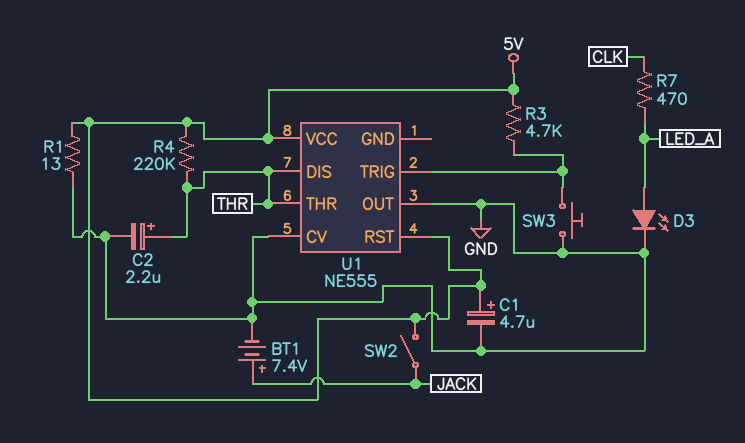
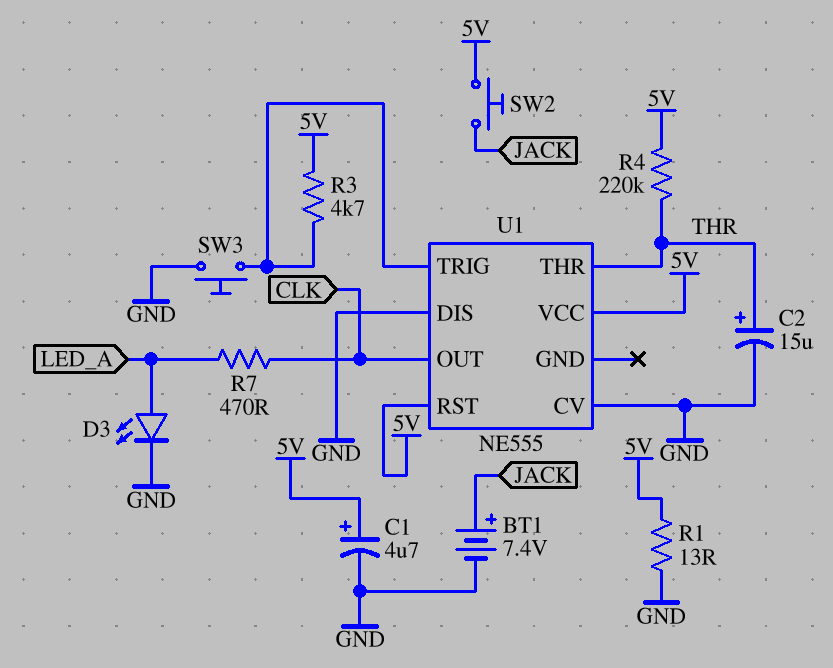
C2: 2.2uF (plus THR, minus GND) -> 15uF (plus THR, minus GND)
SW2: switch (5V, JACK) -> button (5V, JACK)
U1 pin DIS: THR -> GND
U1 pin OUT: GND -> CLK

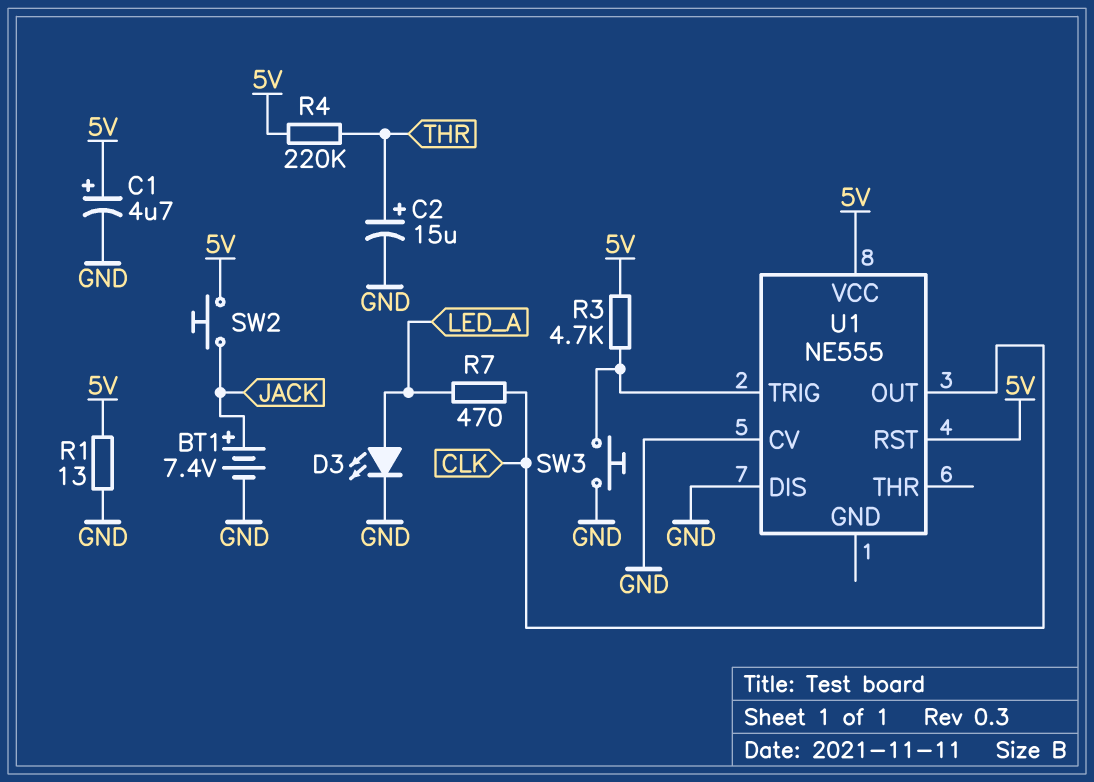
U1 pin THR: THR -> none

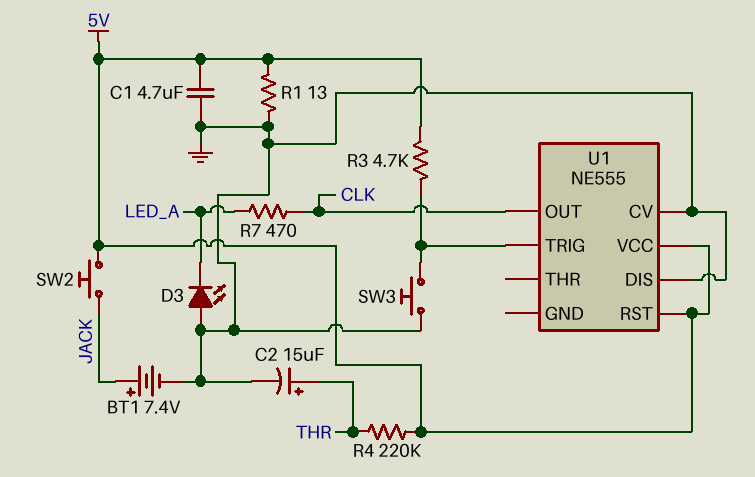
C1: 4.7uF (plus 5V, minus GND) -> 4.7uF (5V, GND)
D3: LED (A LED_A, K GND) -> LED (A GND, K LED_A)

